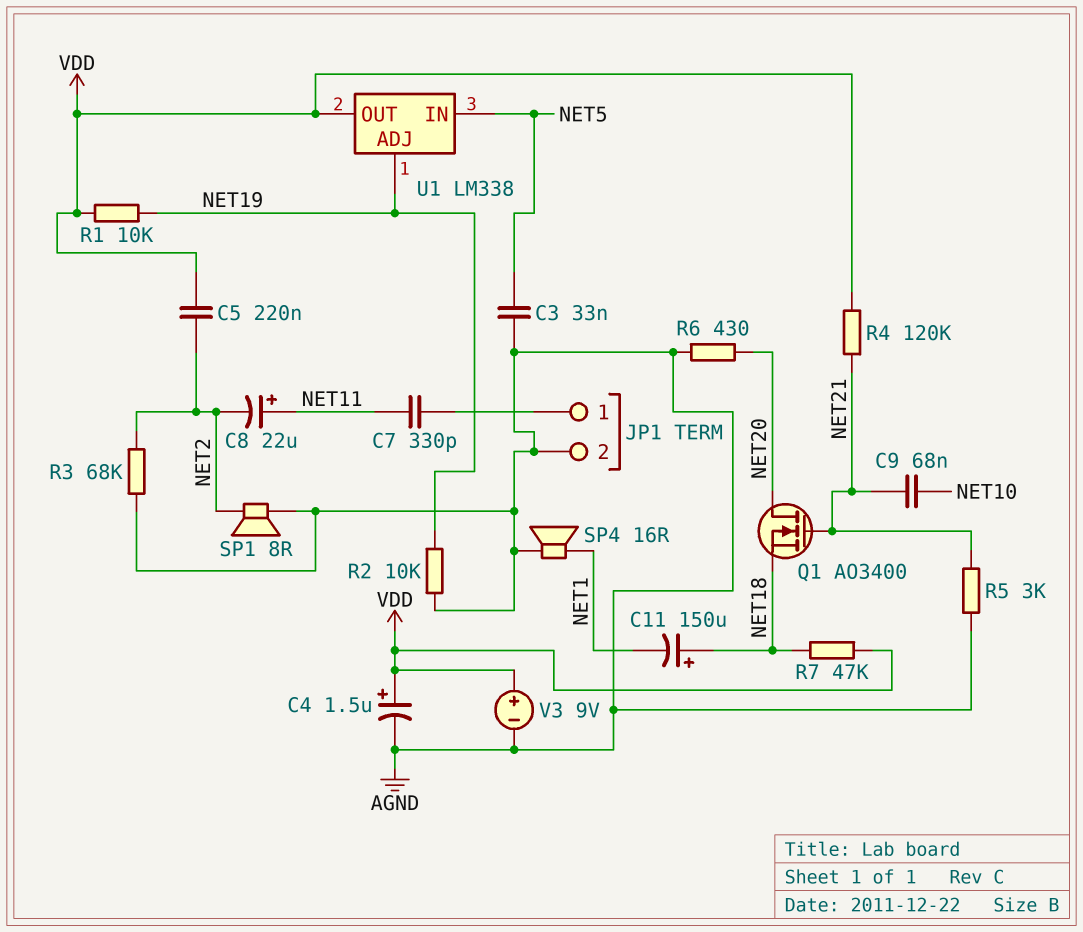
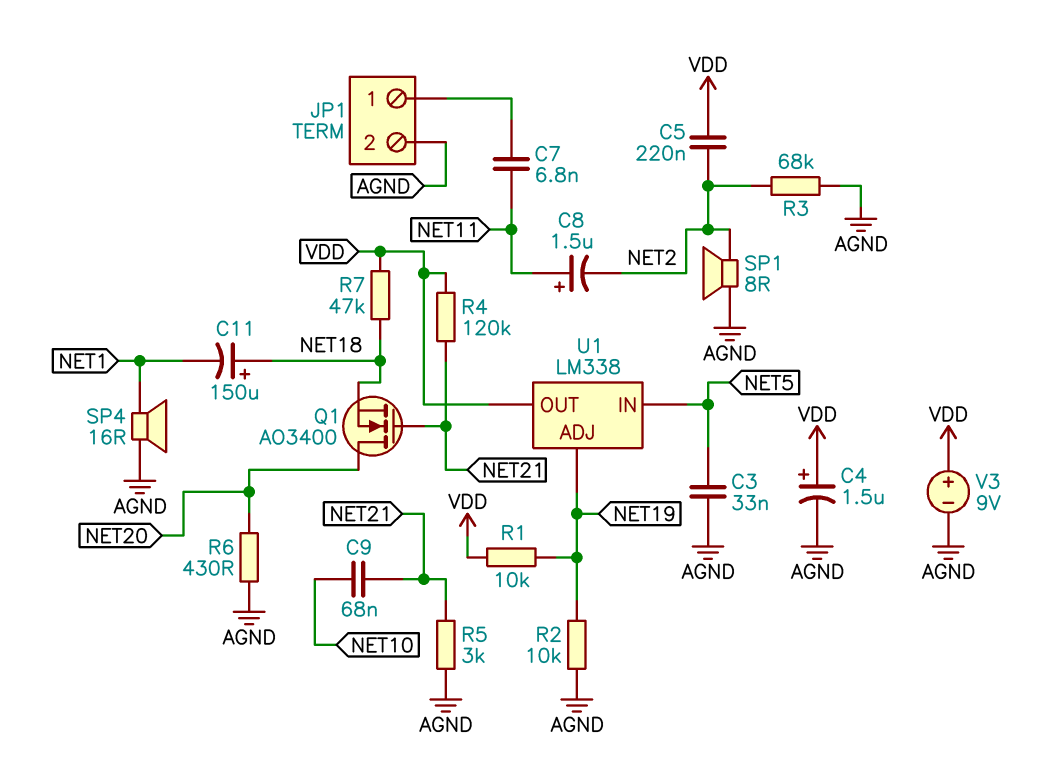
C7: 330pF (JP1/1, NET11) -> 6.8nF (JP1/1, NET11)
C8: 22uF (plus NET11, minus NET2) -> 1.5uF (plus NET11, minus NET2)

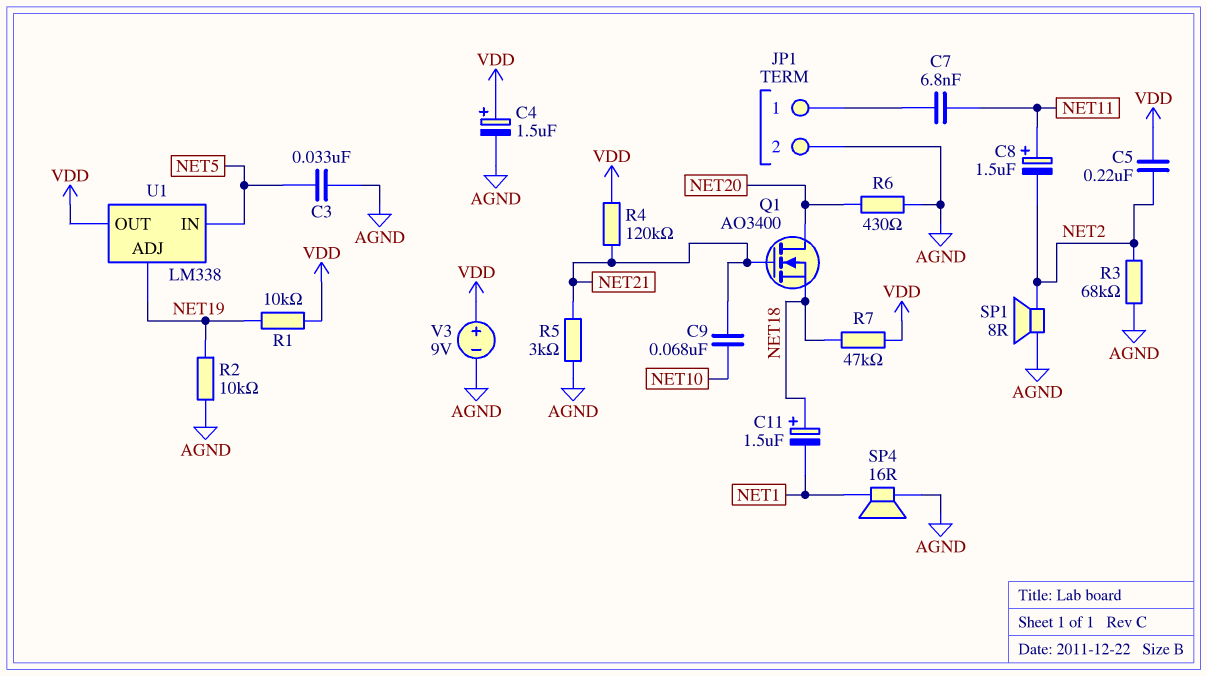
C11: 150uF (plus NET18, minus NET1) -> 1.5uF (plus NET18, minus NET1)

